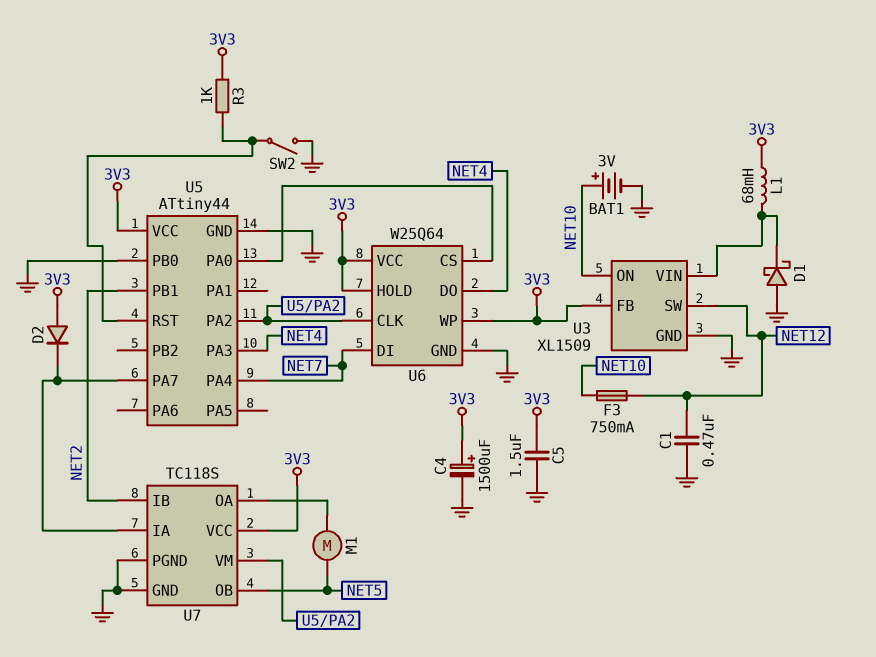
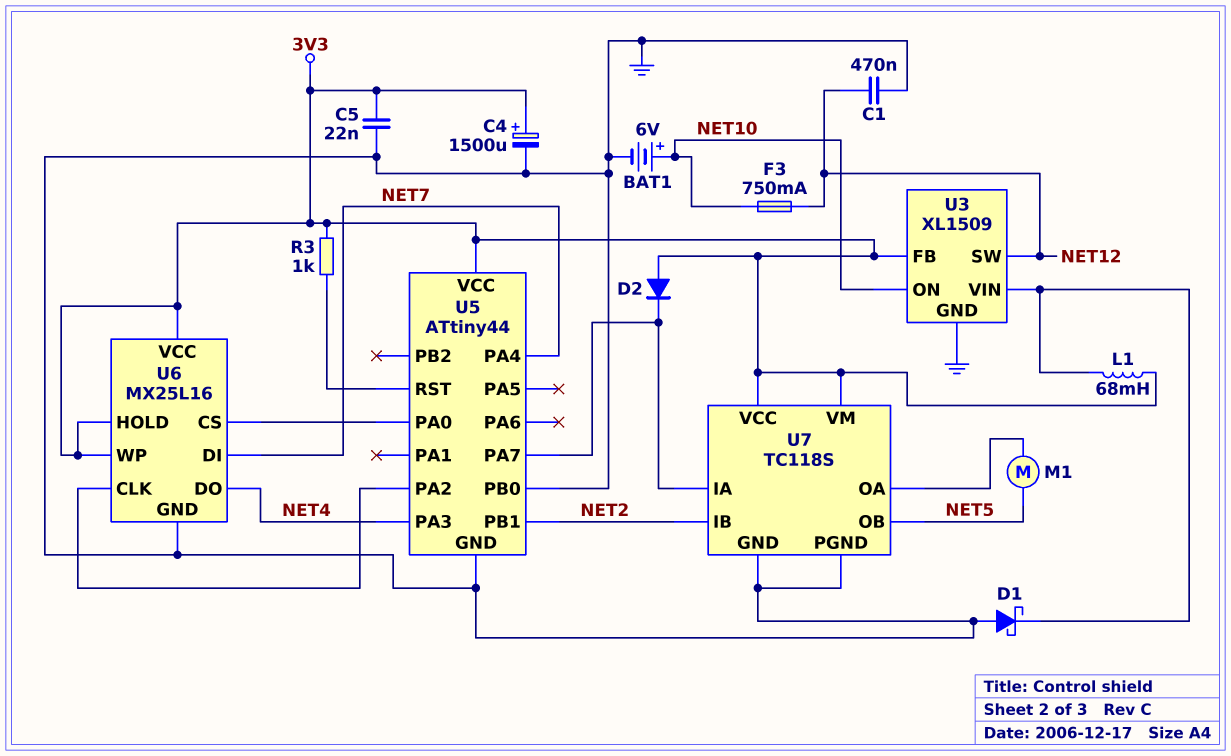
BAT1: 3V (plus NET10, minus GND) -> 6V (plus NET10, minus GND)
C5: 1.5uF (3V3, GND) -> 22nF (3V3, GND)
SW2: switch (GND, U5/RST) -> none
U6: W25Q64 -> MX25L16
U7 pin VM: U5/PA2 -> 3V3

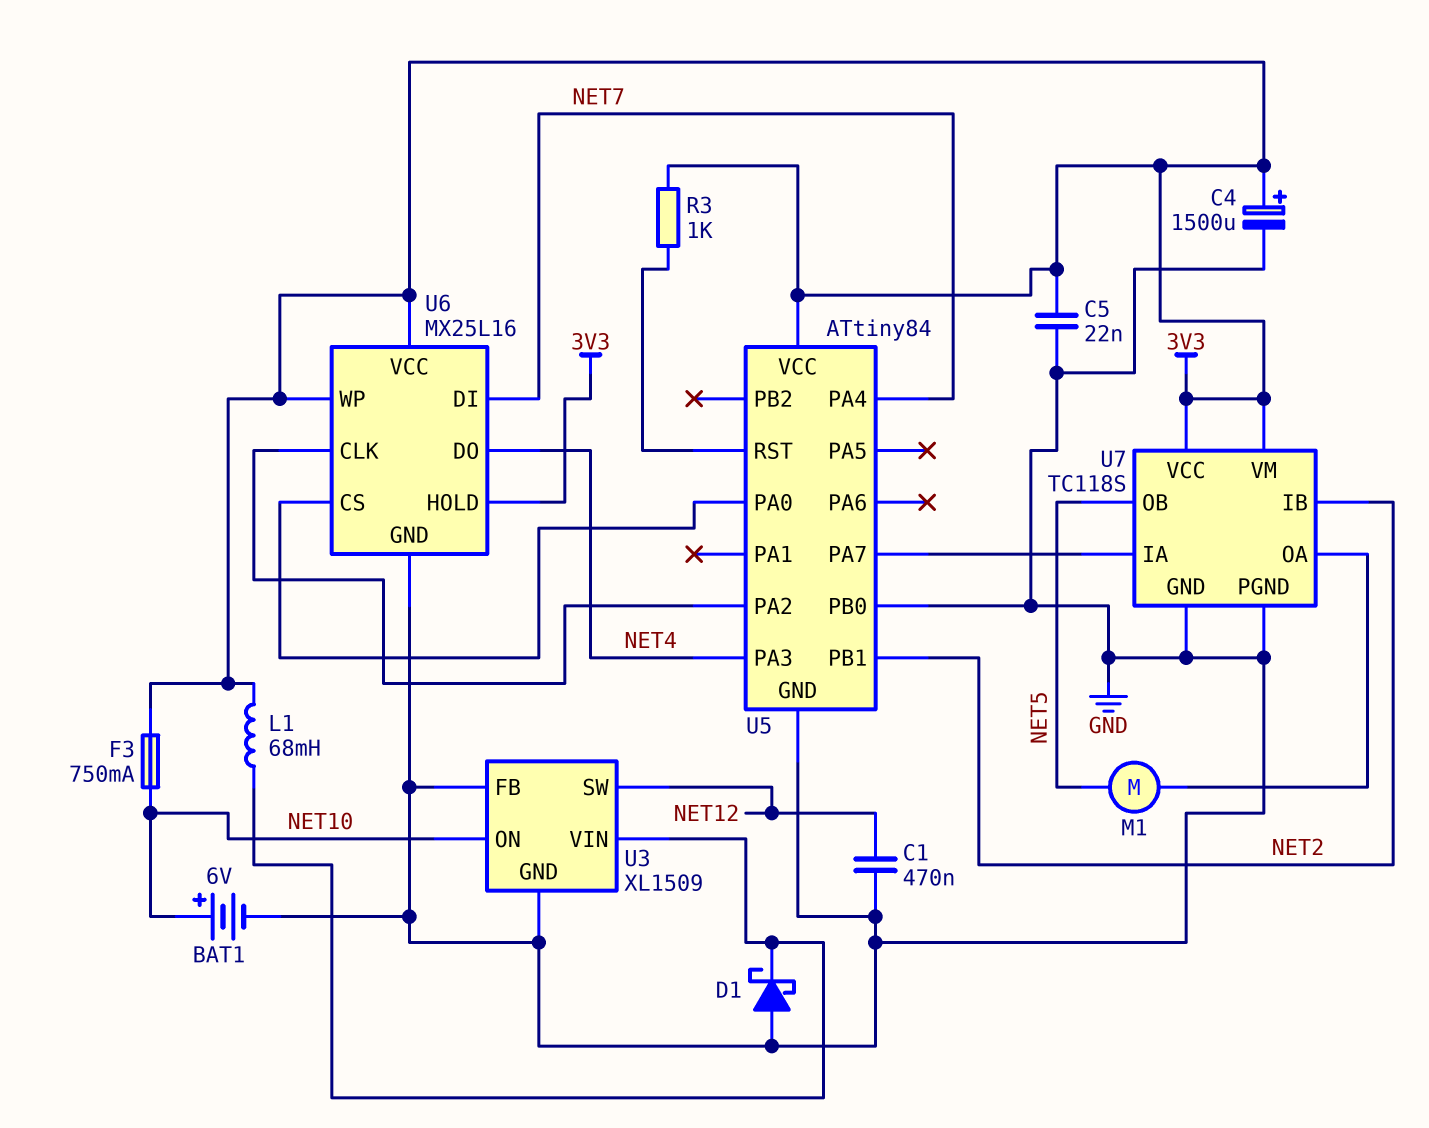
D2: diode (A 3V3, K U5/PA7) -> none
F3: 750mA (NET10, NET12) -> 750mA (3V3, NET10)
U3 pin FB: 3V3 -> GND
U5: ATtiny44 -> ATtiny84

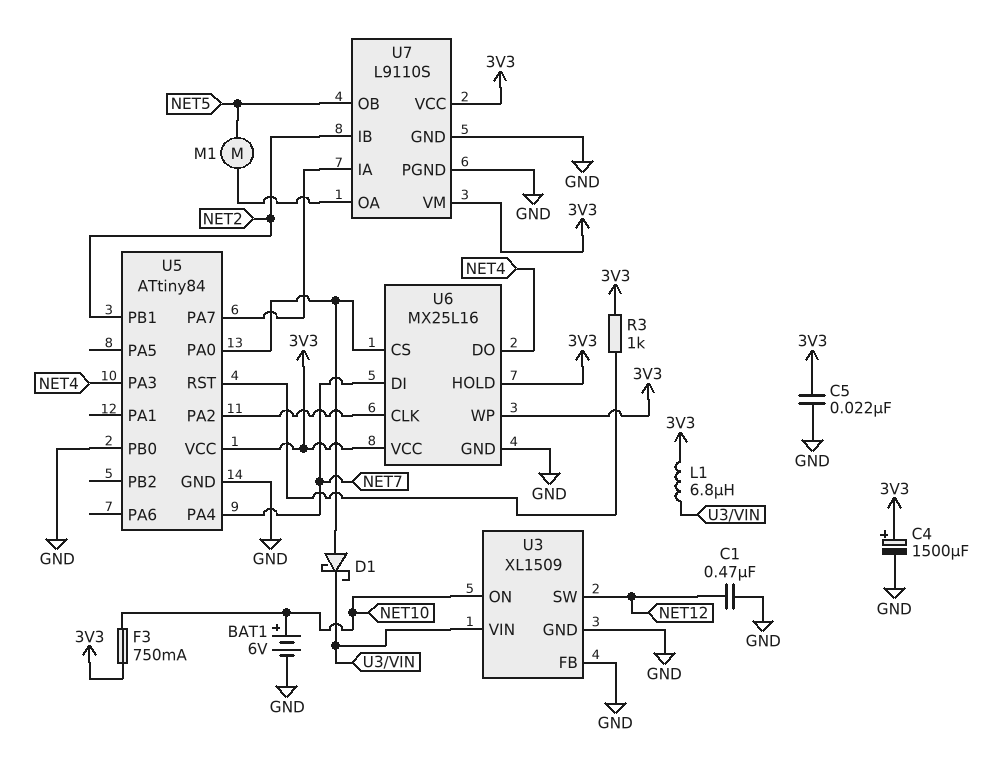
D1: schottky (A GND, K U3/VIN) -> schottky (A U5/PA0, K U3/VIN)
L1: 68mH (3V3, U3/VIN) -> 6.8uH (3V3, U3/VIN)
U7: TC118S -> L9110S

